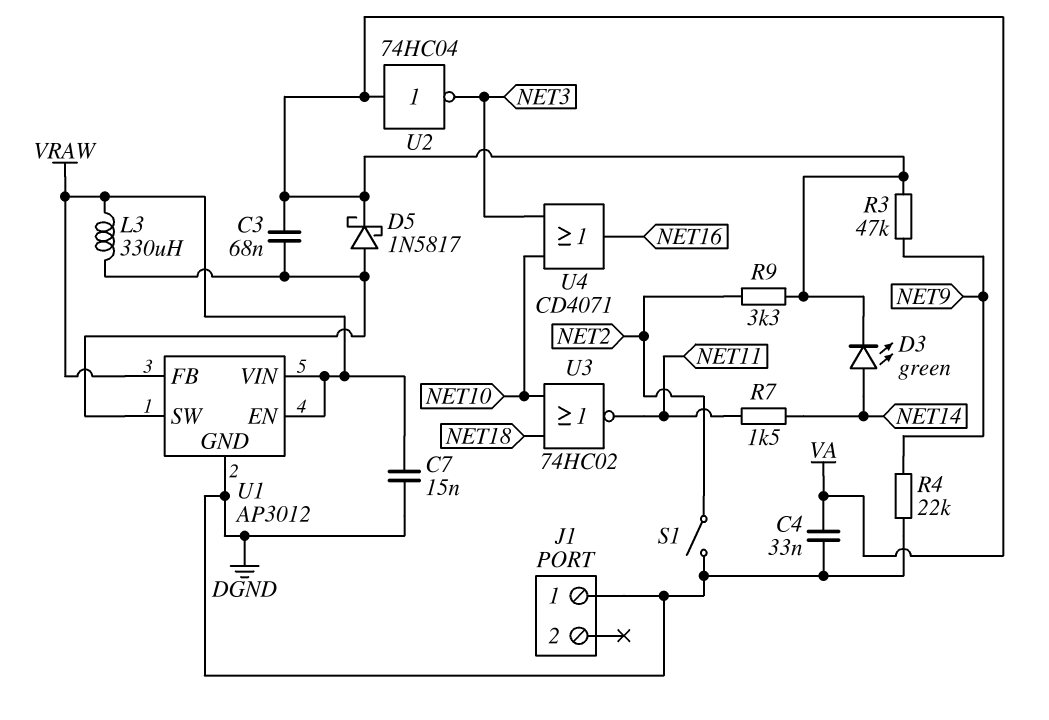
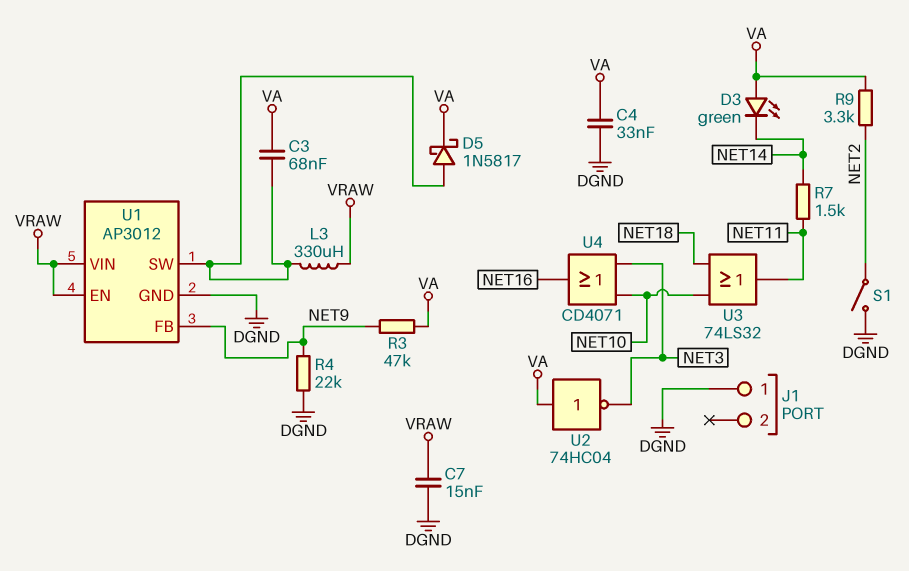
D3: LED green (A NET14, K VA) -> LED green (A VA, K NET14)
U1 pin FB: VRAW -> NET9
U3: NOR 74HC02 (in NET10, in NET18, out NET11) -> OR 74LS32 (in NET10, in NET18, out NET11)

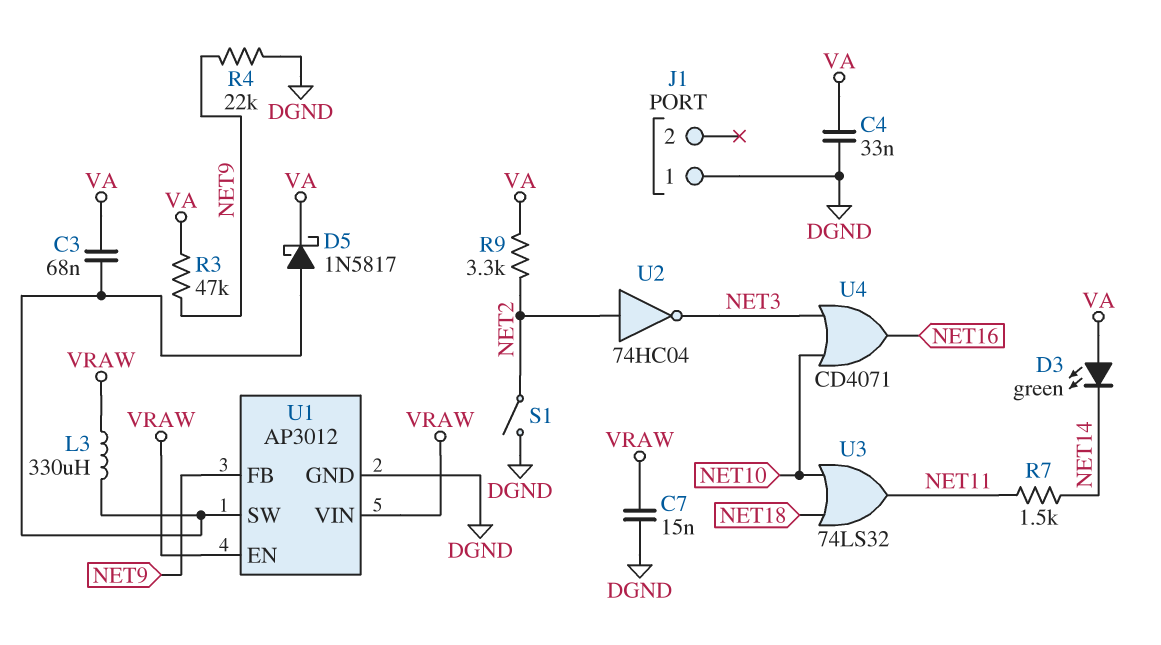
U2: NOT 74HC04 (in VA, out NET3) -> NOT 74HC04 (in NET2, out NET3)

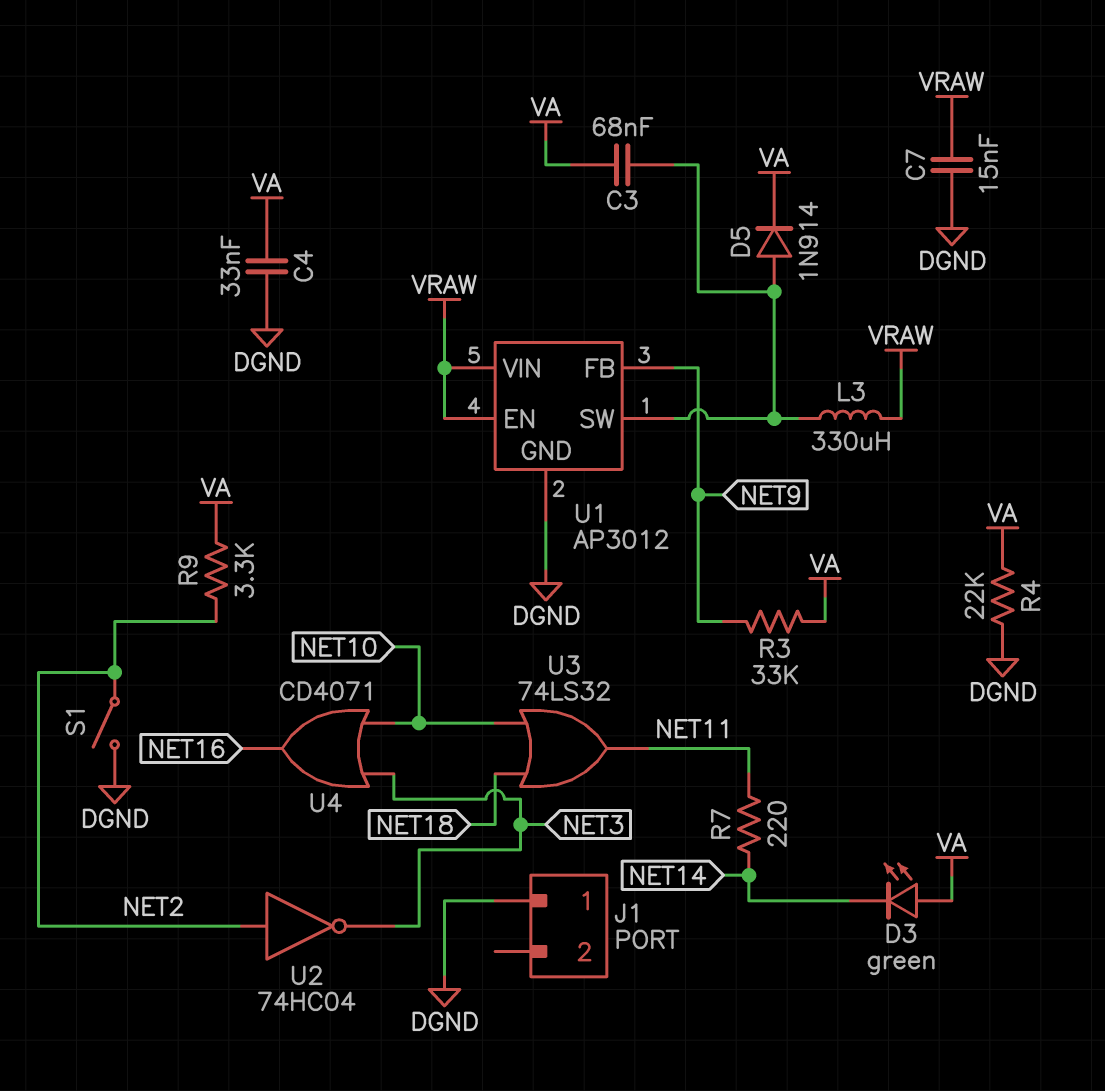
D5: schottky 1N5817 (A U1/SW, K VA) -> diode 1N914 (A U1/SW, K VA)
R3: 47k (NET9, VA) -> 33k (NET9, VA)
R4: 22k (DGND, NET9) -> 22k (DGND, VA)
R7: 1.5k (NET11, NET14) -> 220 (NET11, NET14)

